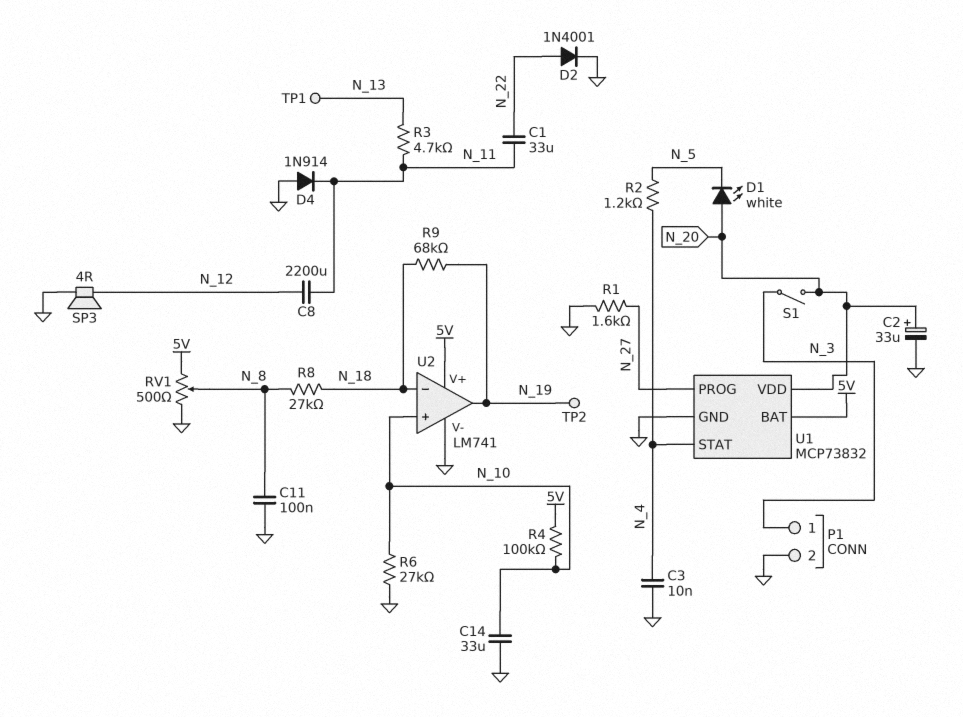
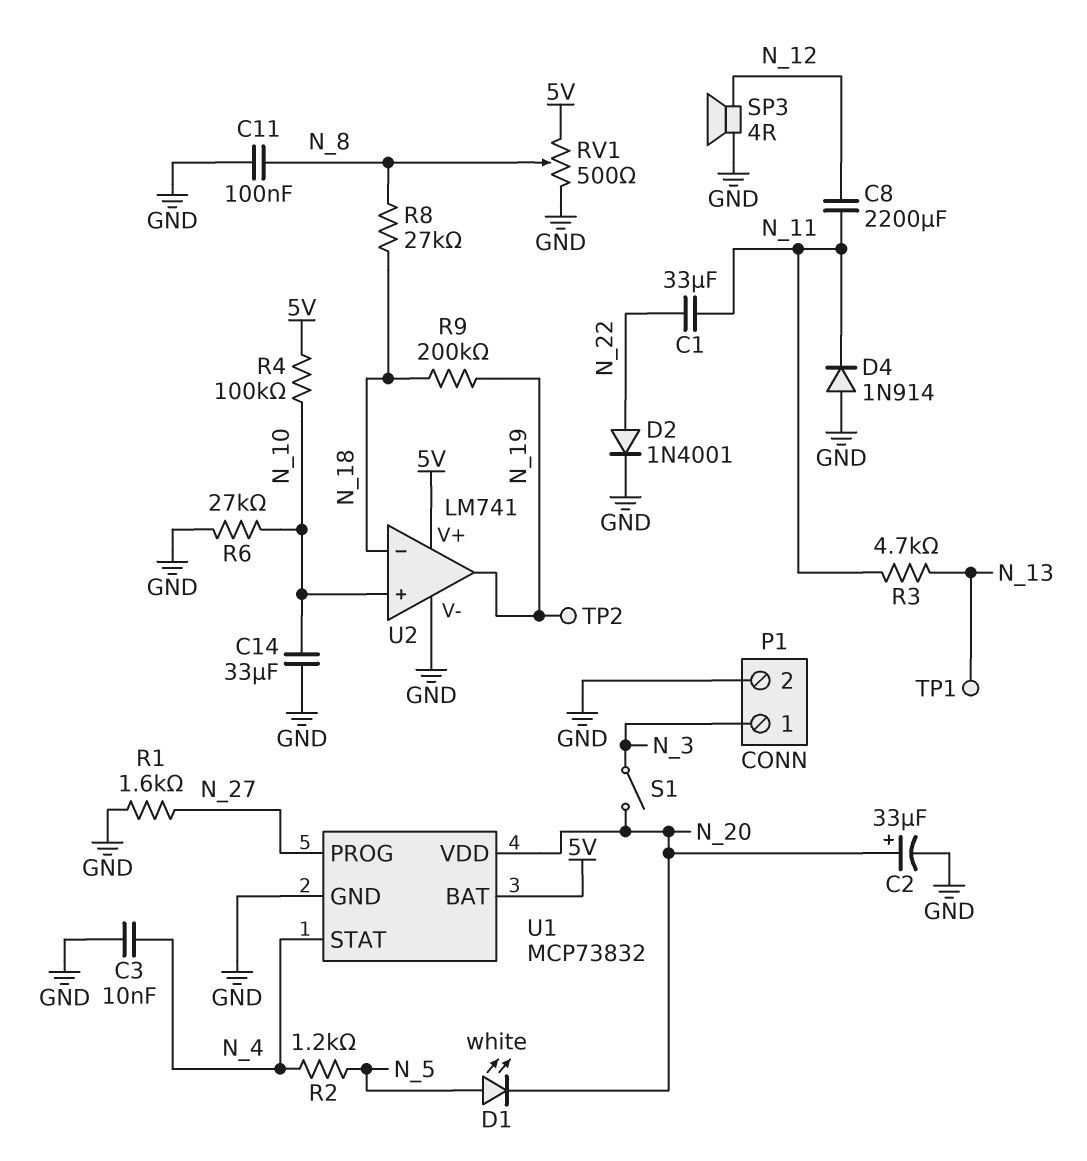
D1: LED white (A N_20, K N_5) -> LED white (A N_5, K N_20)
R9: 68k (N_18, N_19) -> 200k (N_18, N_19)

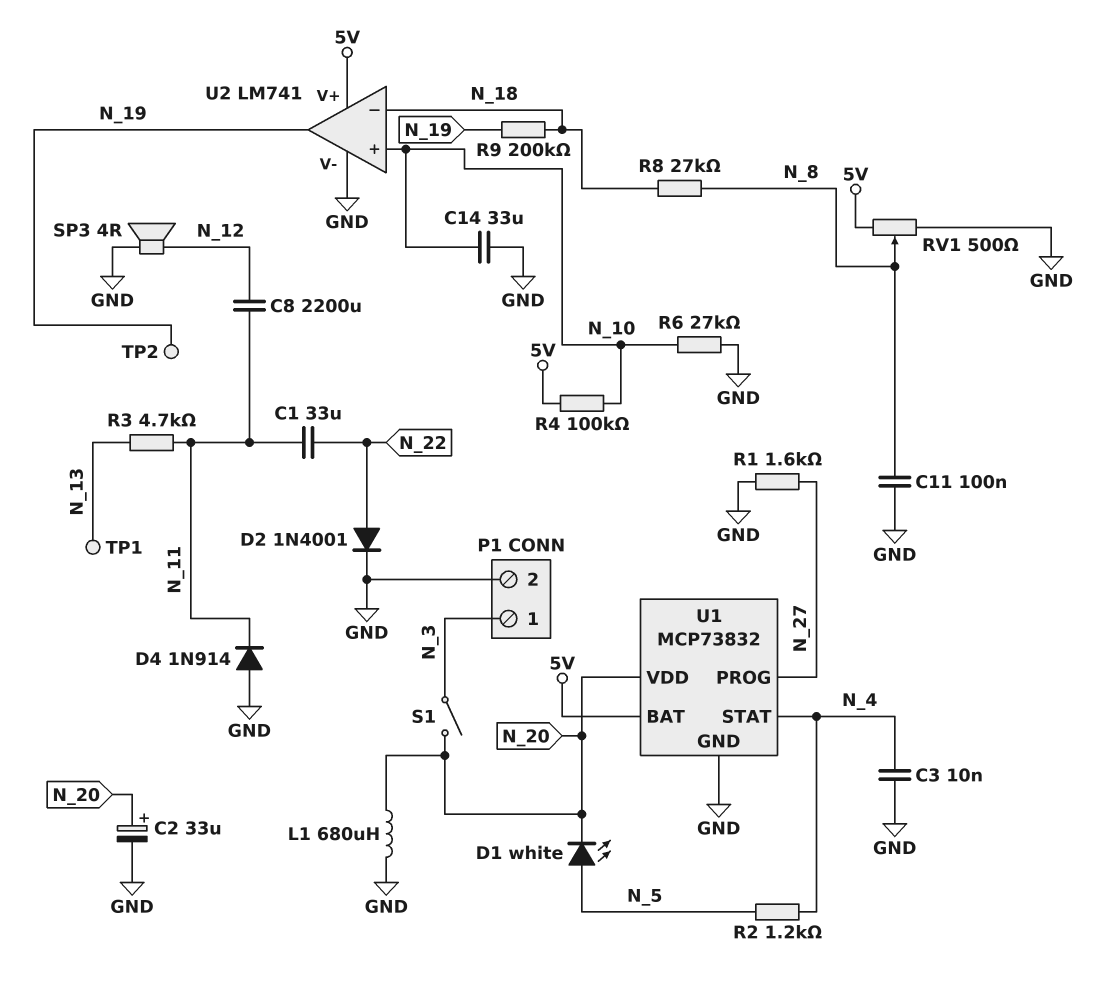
L1: none -> 680uH (GND, N_20)

